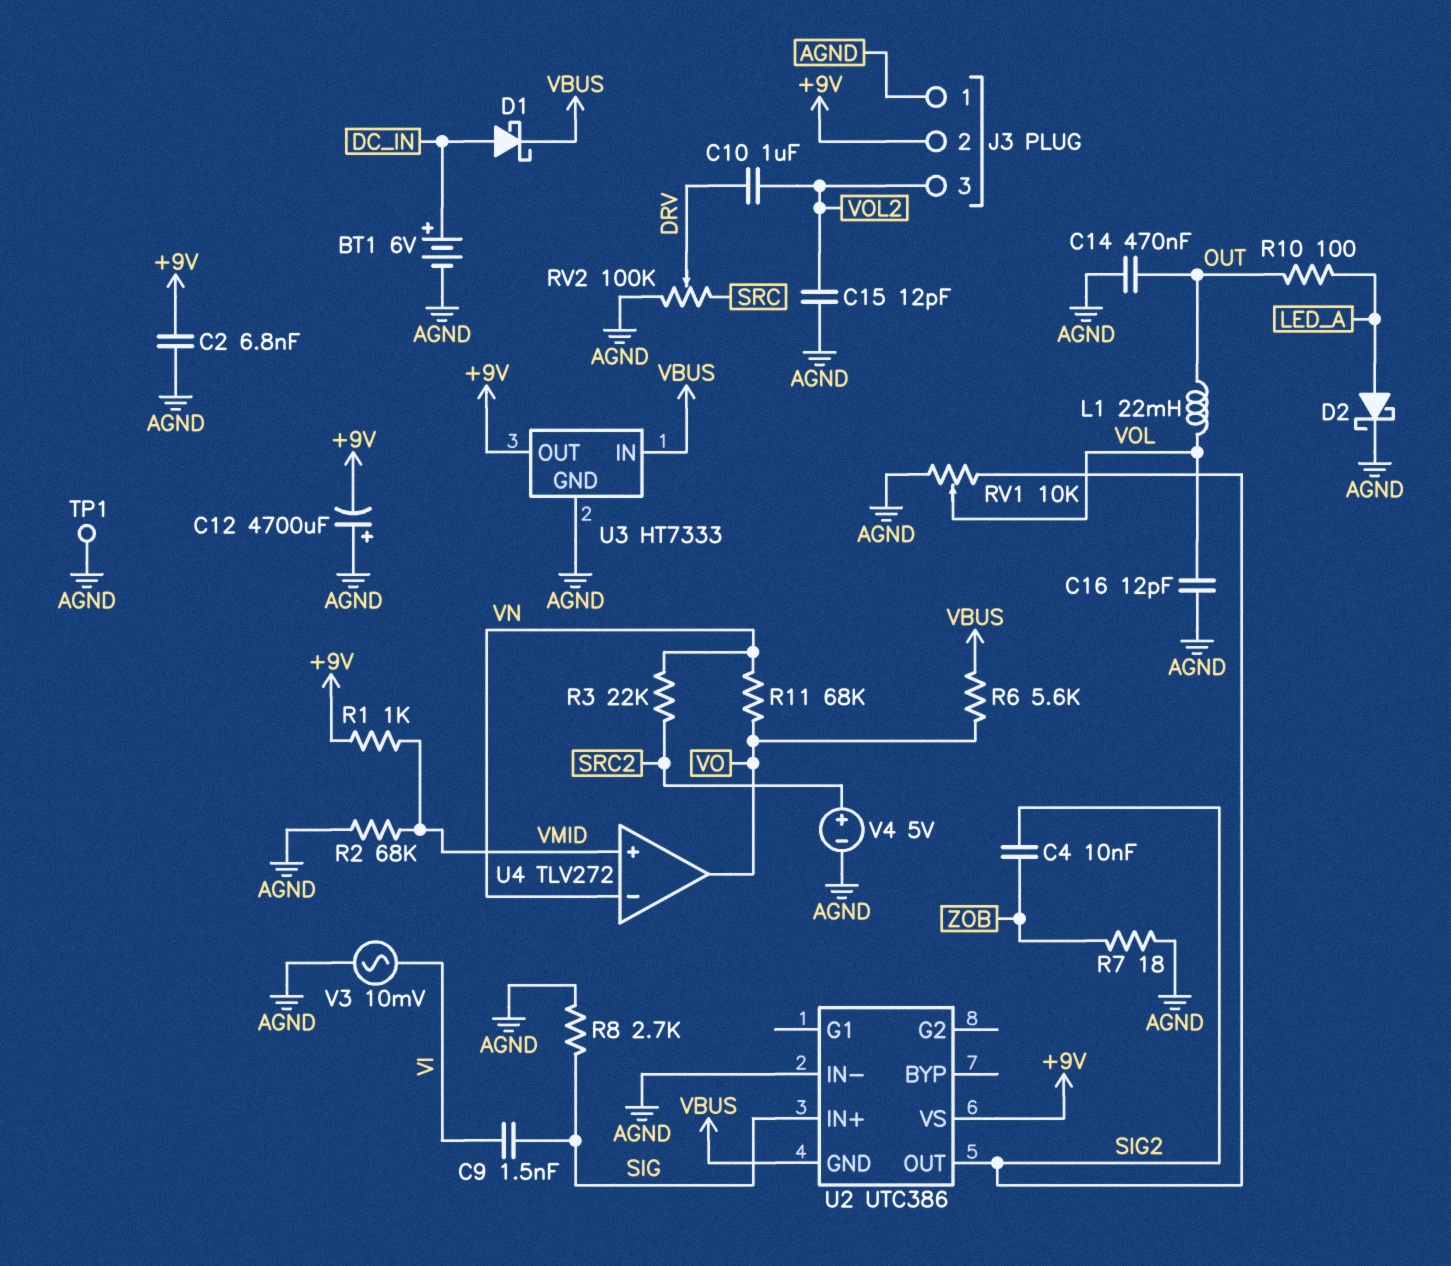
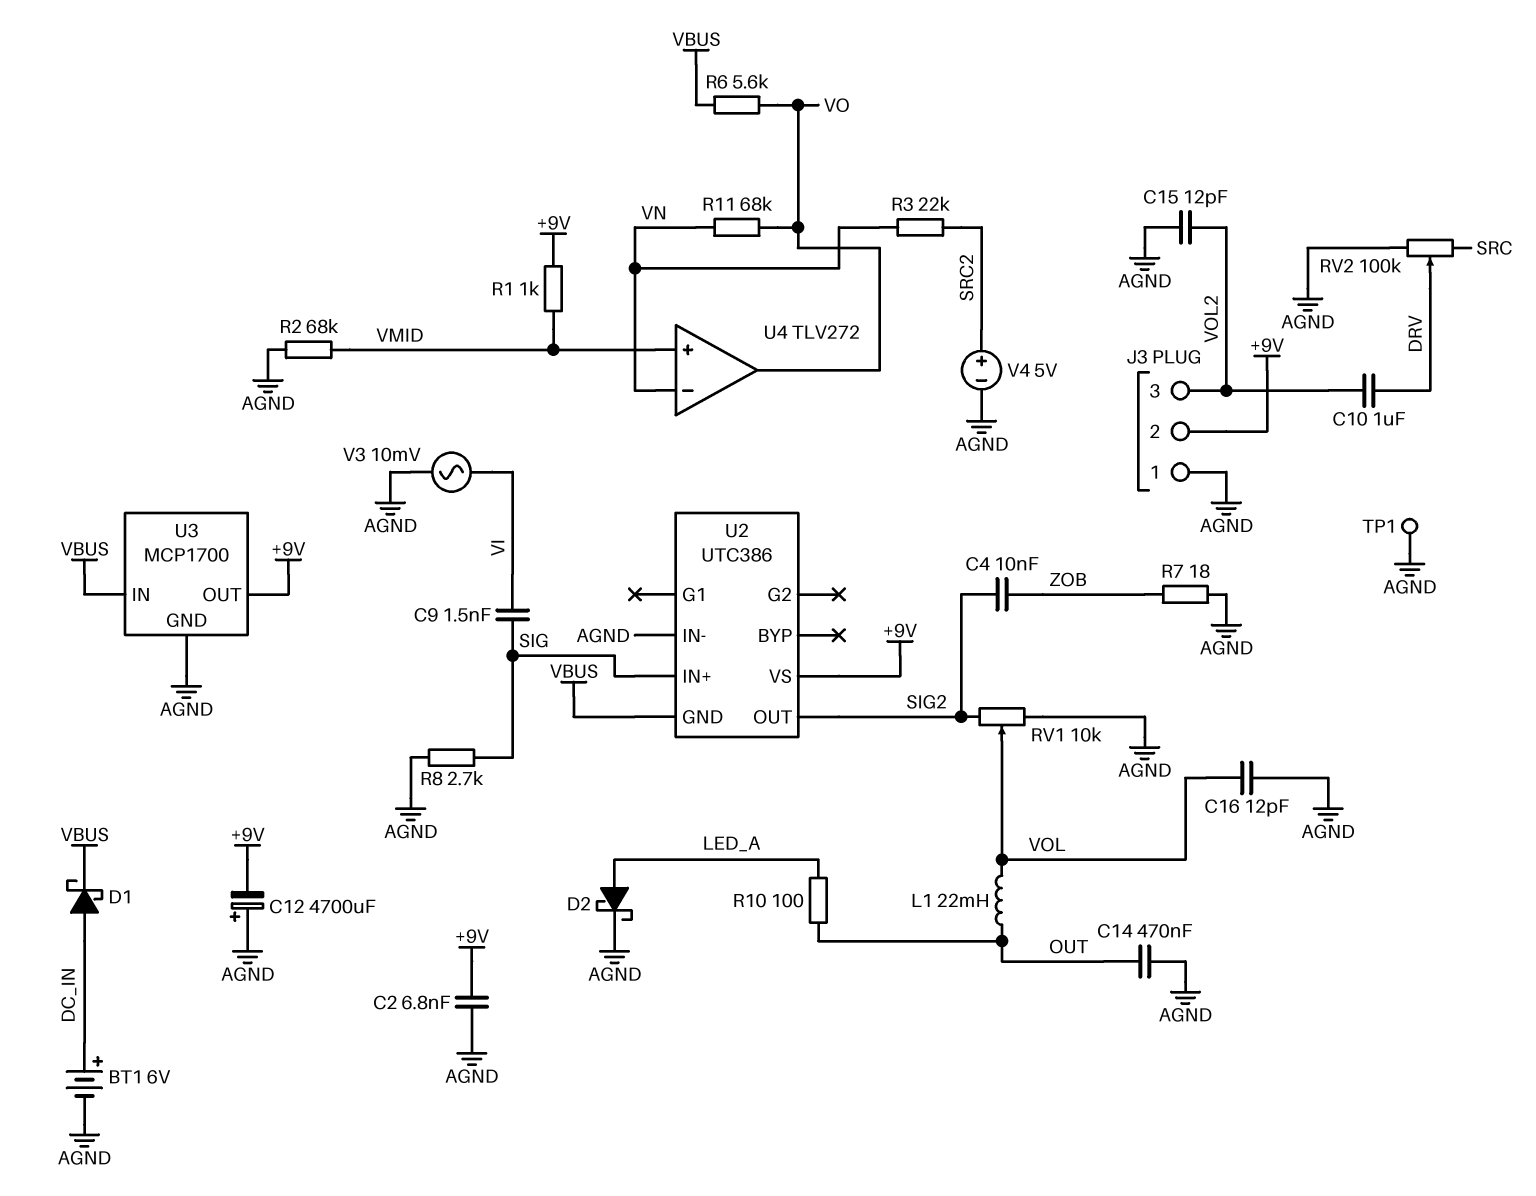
U3: HT7333 -> MCP1700

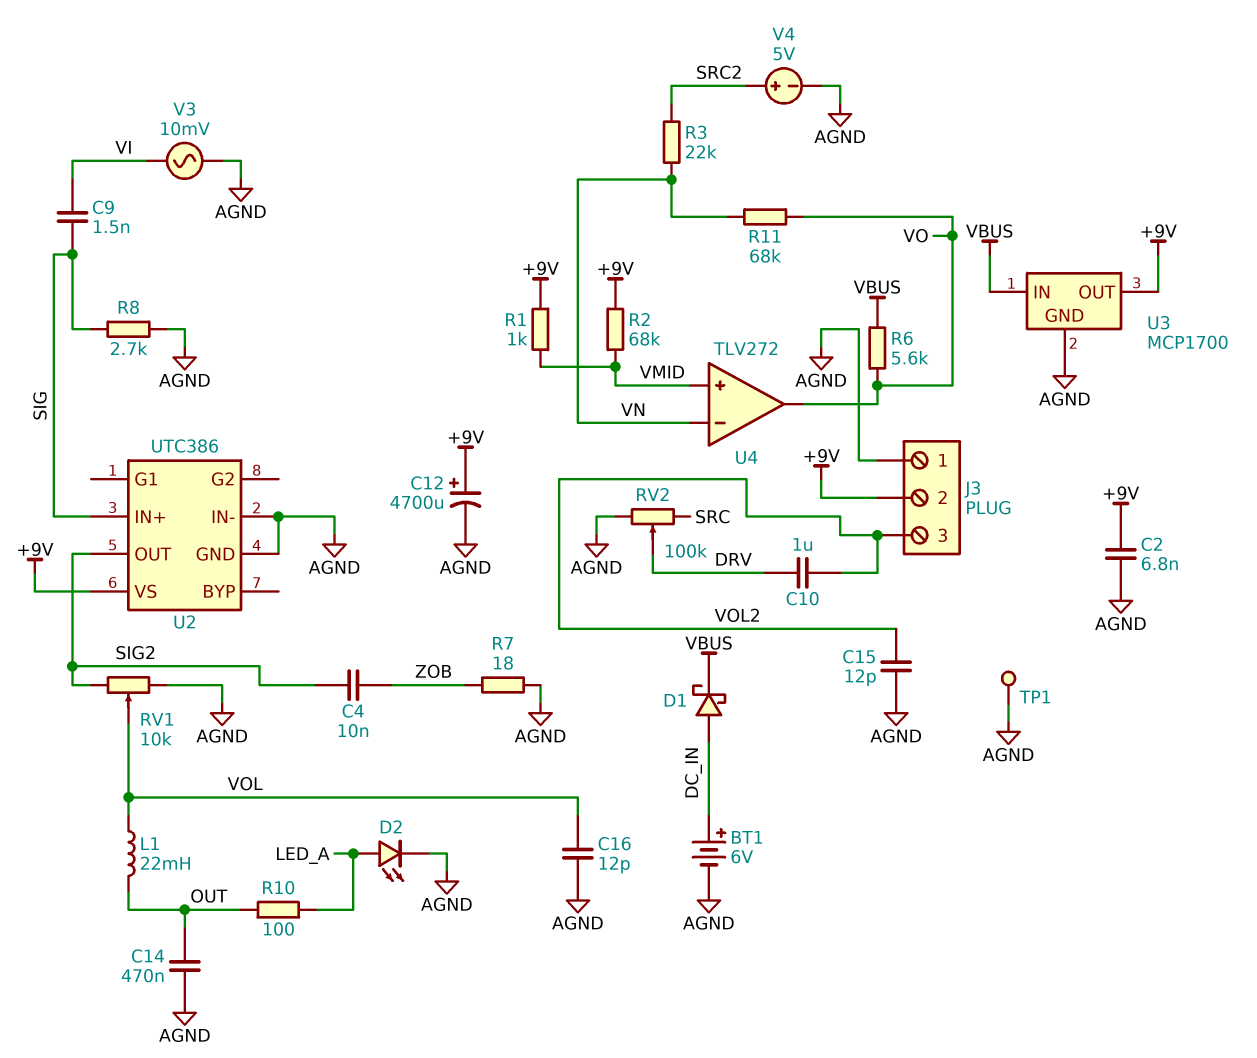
C12: 4700uF (plus AGND, minus +9V) -> 4700uF (plus +9V, minus AGND)
D2: schottky (A LED_A, K AGND) -> LED (A LED_A, K AGND)
R2: 68k (AGND, VMID) -> 68k (+9V, VMID)
U2 pin GND: VBUS -> AGND

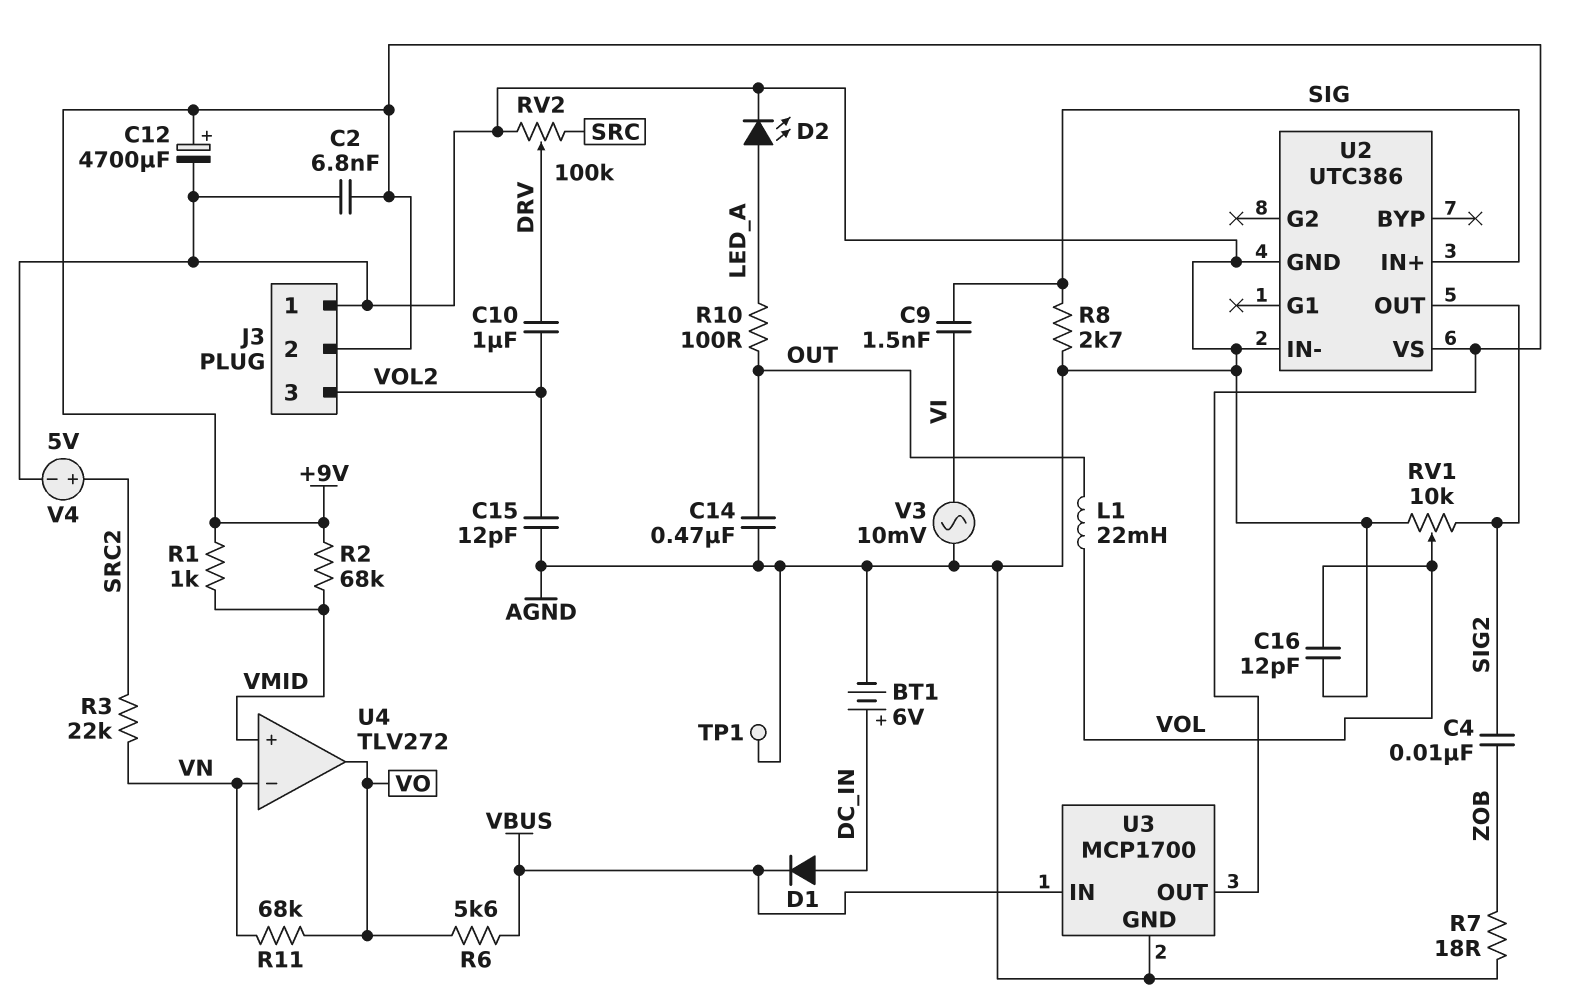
D1: schottky (A DC_IN, K VBUS) -> diode (A DC_IN, K VBUS)

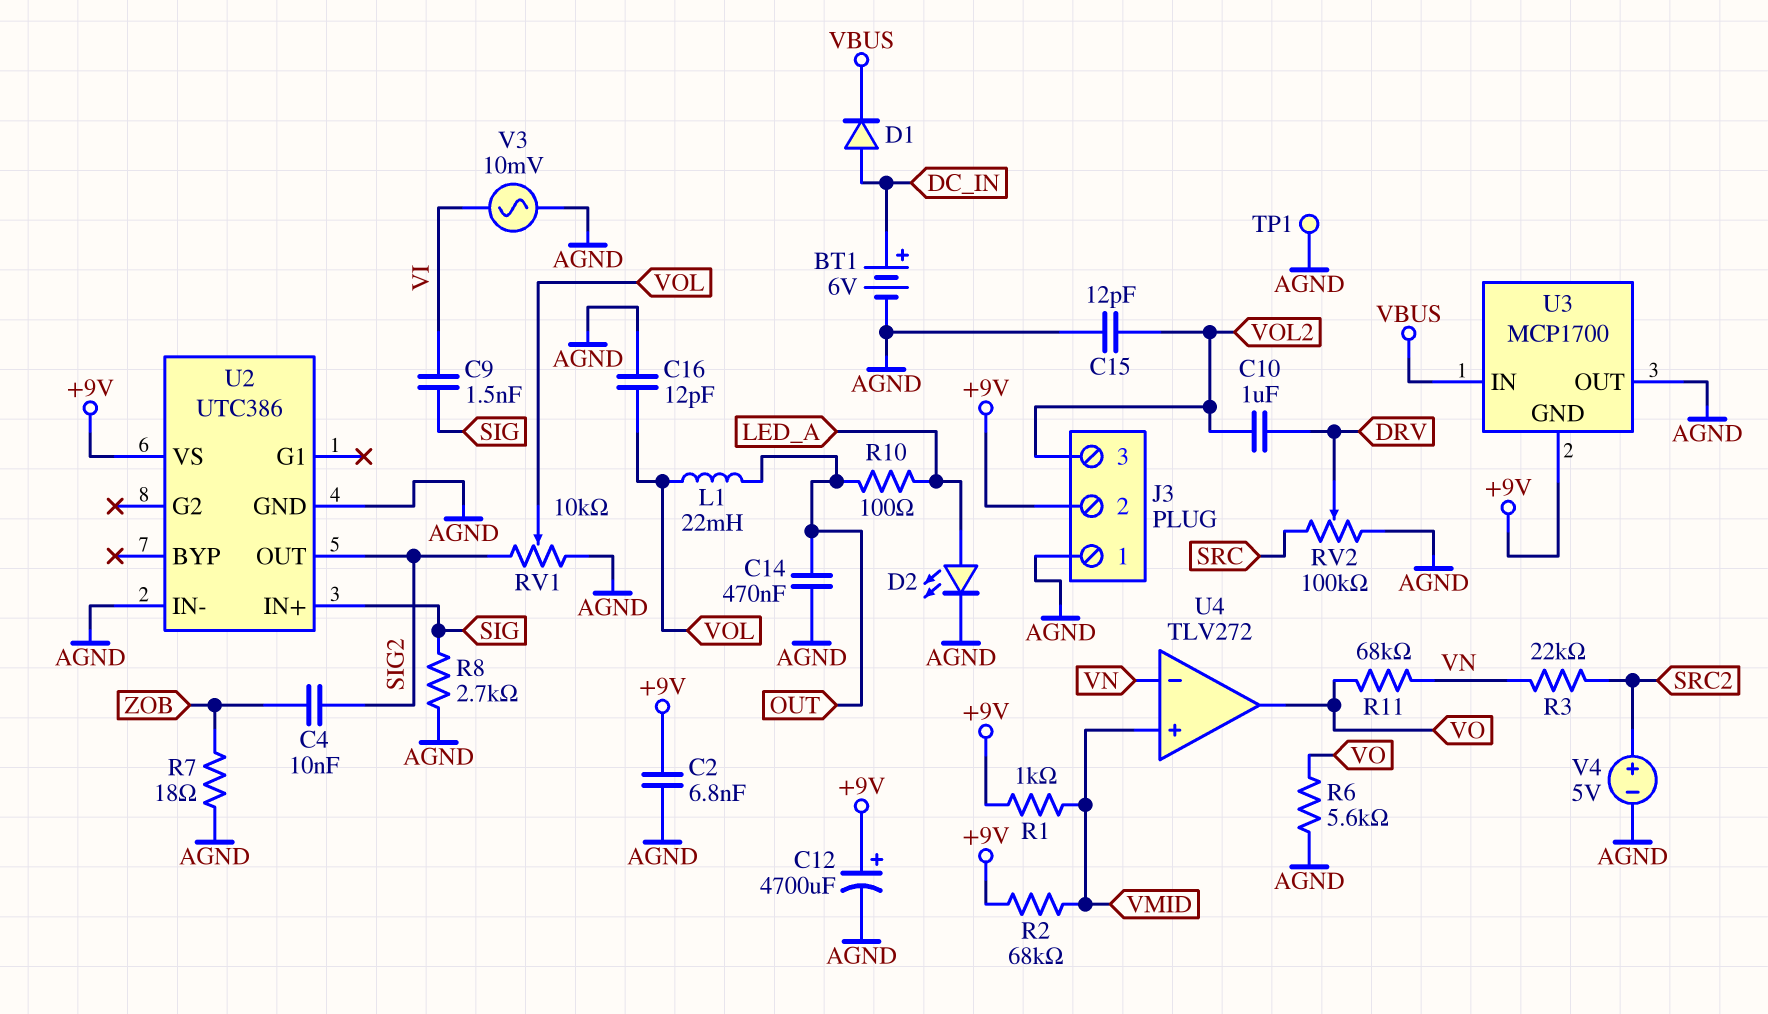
R6: 5.6k (VBUS, VO) -> 5.6k (AGND, VO)
U3 pin GND: AGND -> +9V
U3 pin OUT: +9V -> AGND

